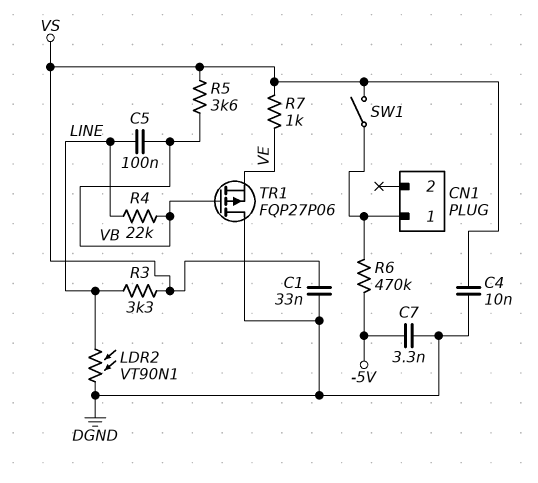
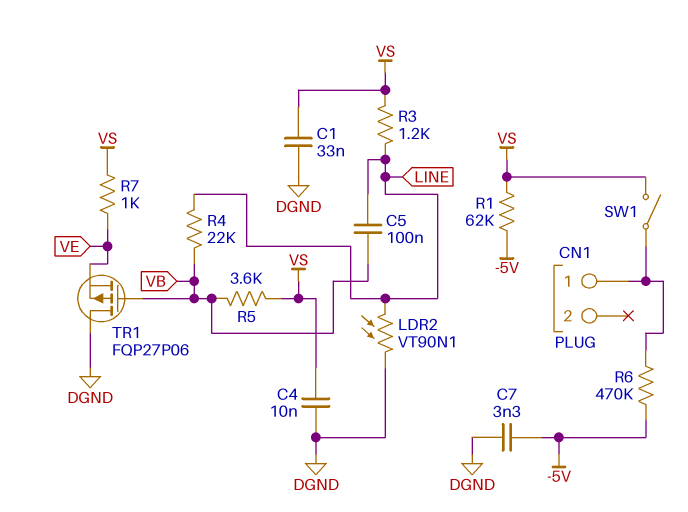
R1: none -> 62k (-5V, VS)
R3: 3.3k (LINE, VS) -> 1.2k (LINE, VS)

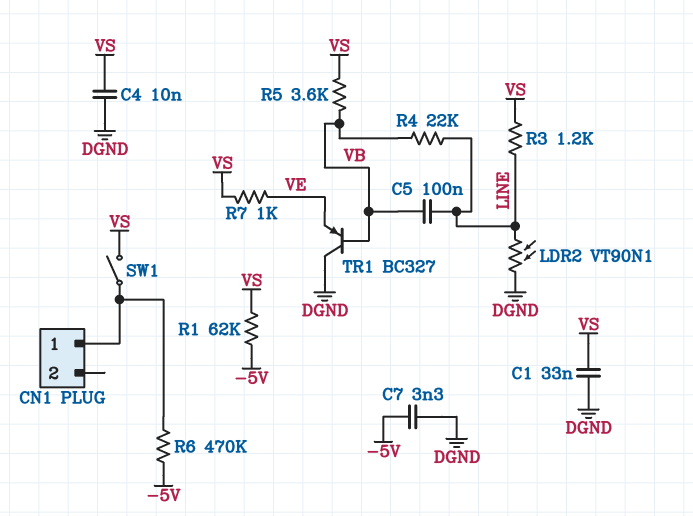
TR1: PMOS FQP27P06 (G VB, D DGND, S VE) -> PNP BC327 (B VB, C DGND, E VE)

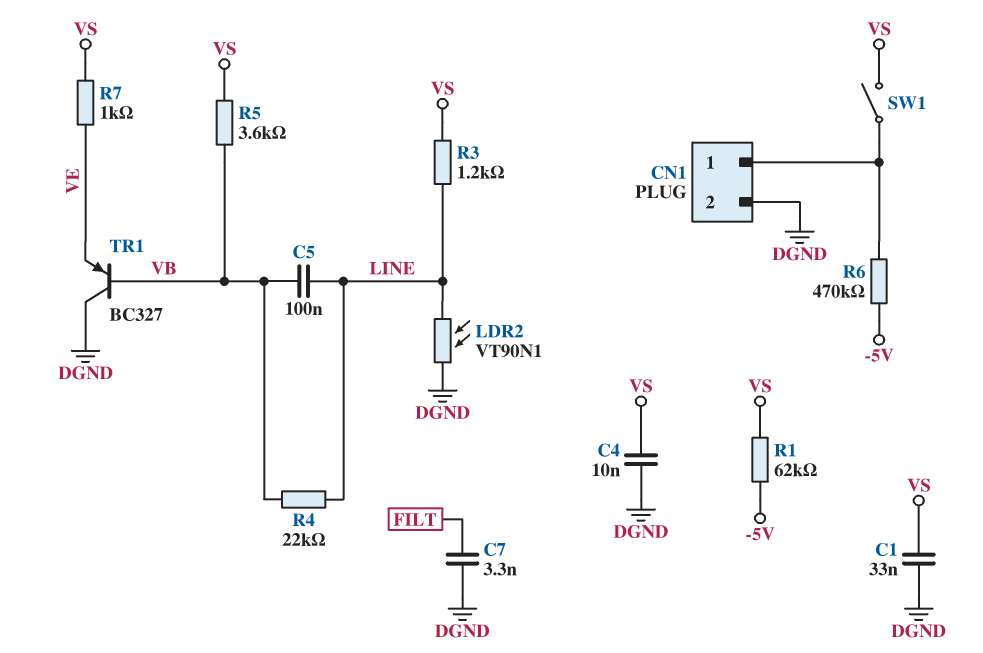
C7: 3.3nF (-5V, DGND) -> 3.3nF (DGND, FILT)
CN1 pin 2: none -> DGND

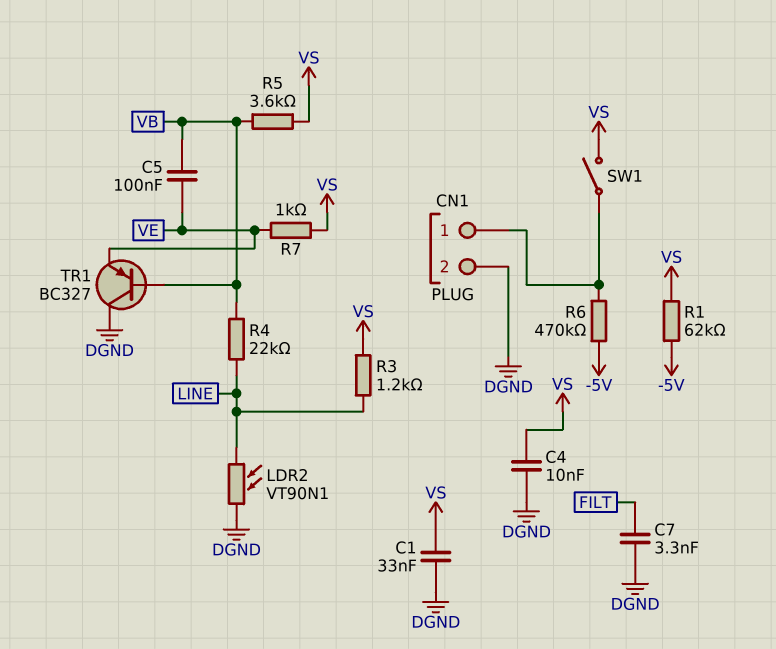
C5: 100nF (LINE, VB) -> 100nF (VB, VE)

